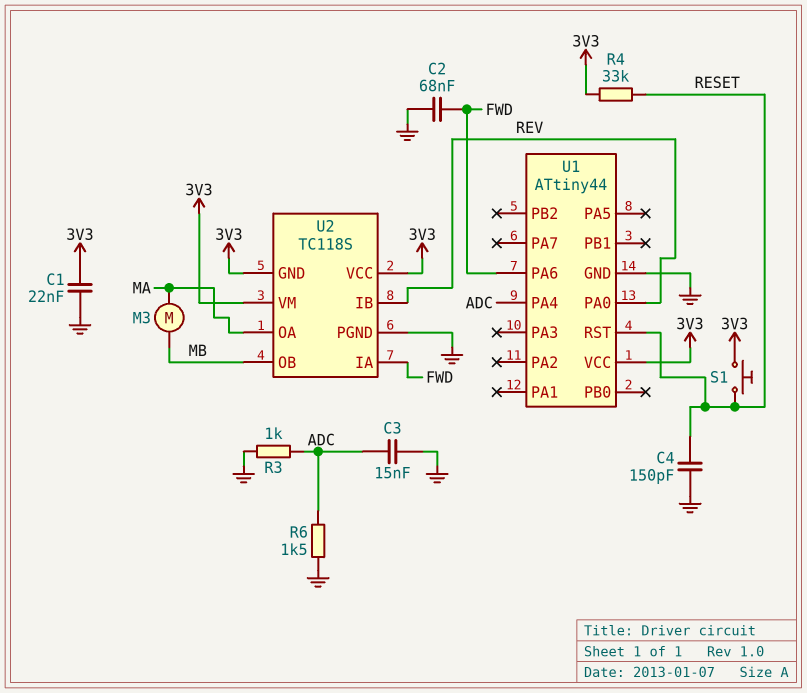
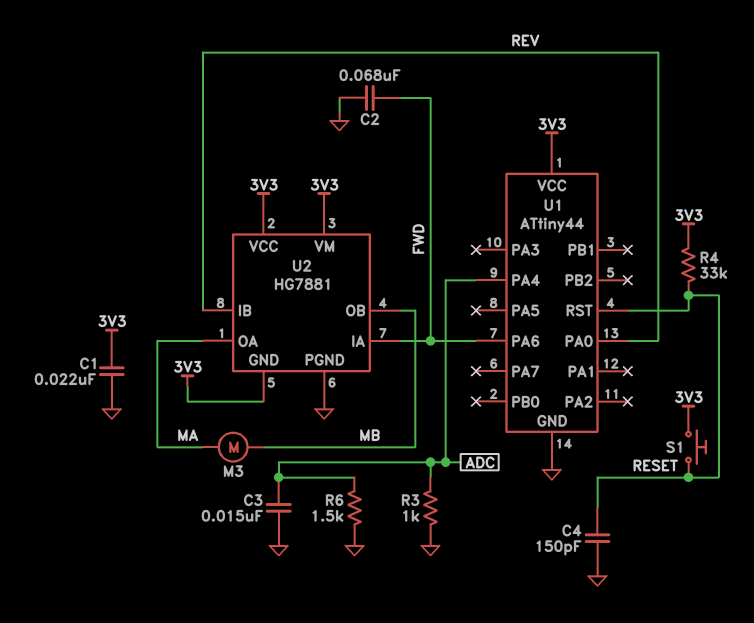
U2: TC118S -> HG7881

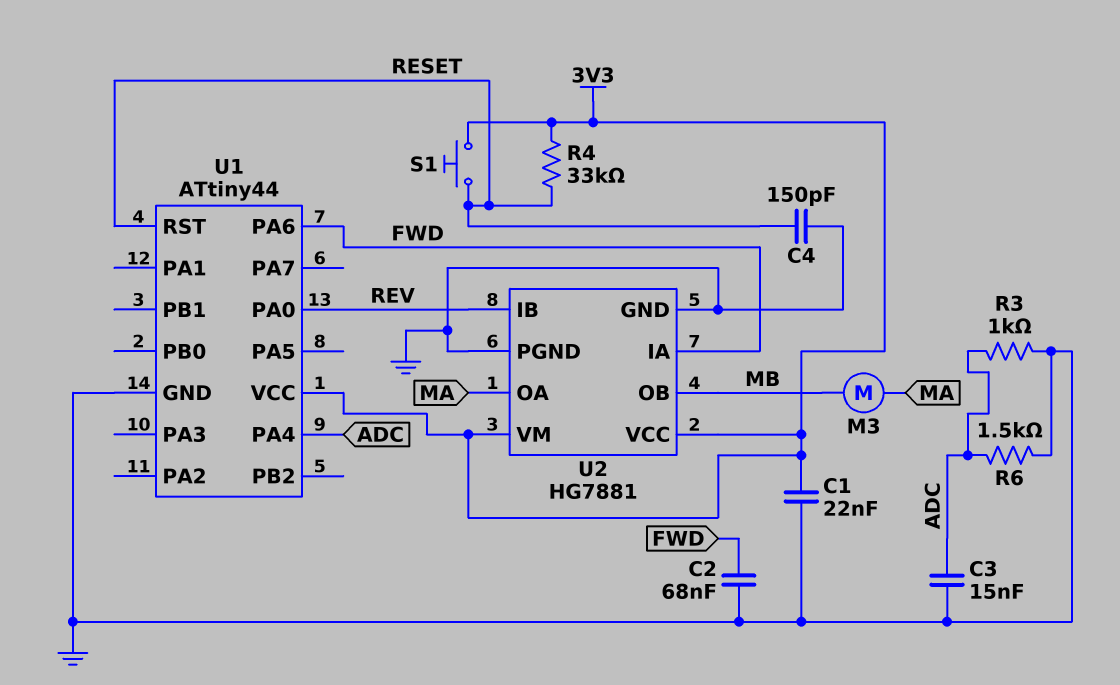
U2 pin GND: 3V3 -> GND

